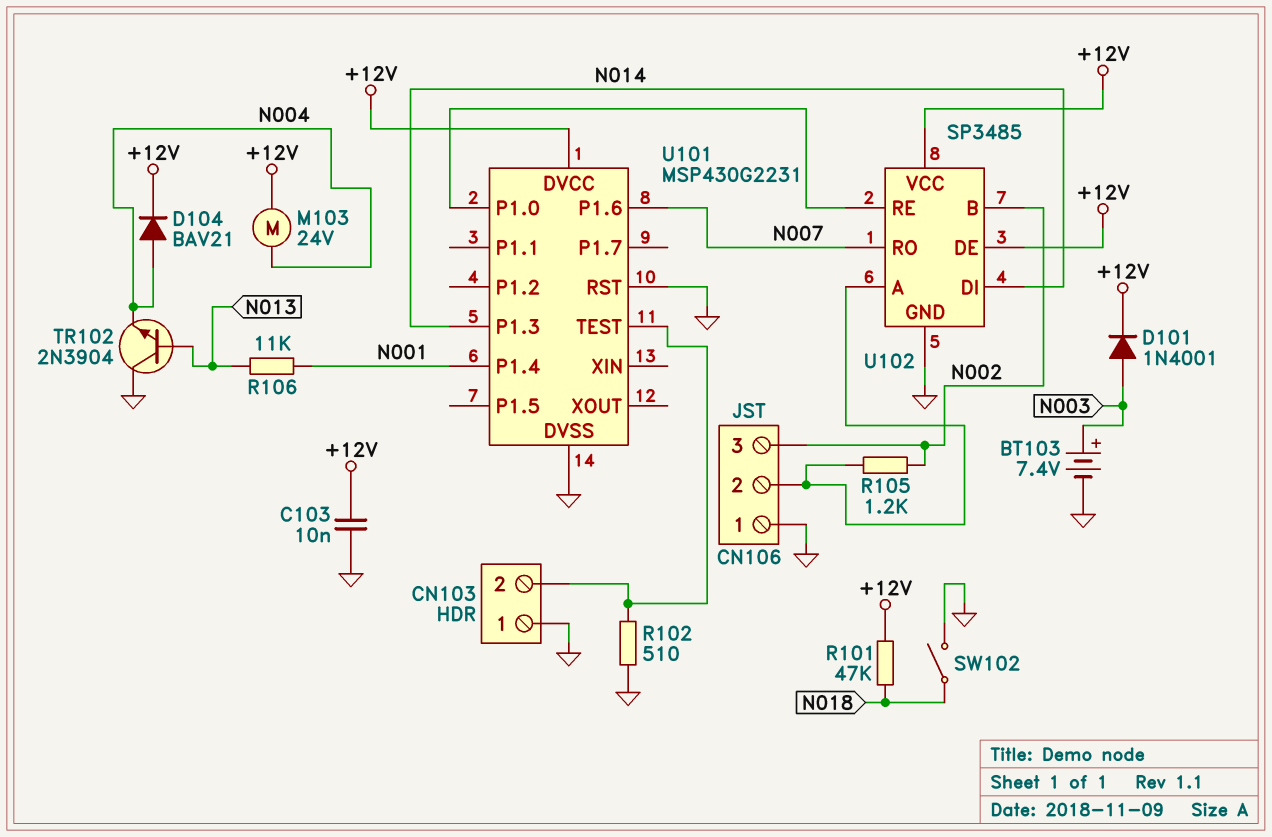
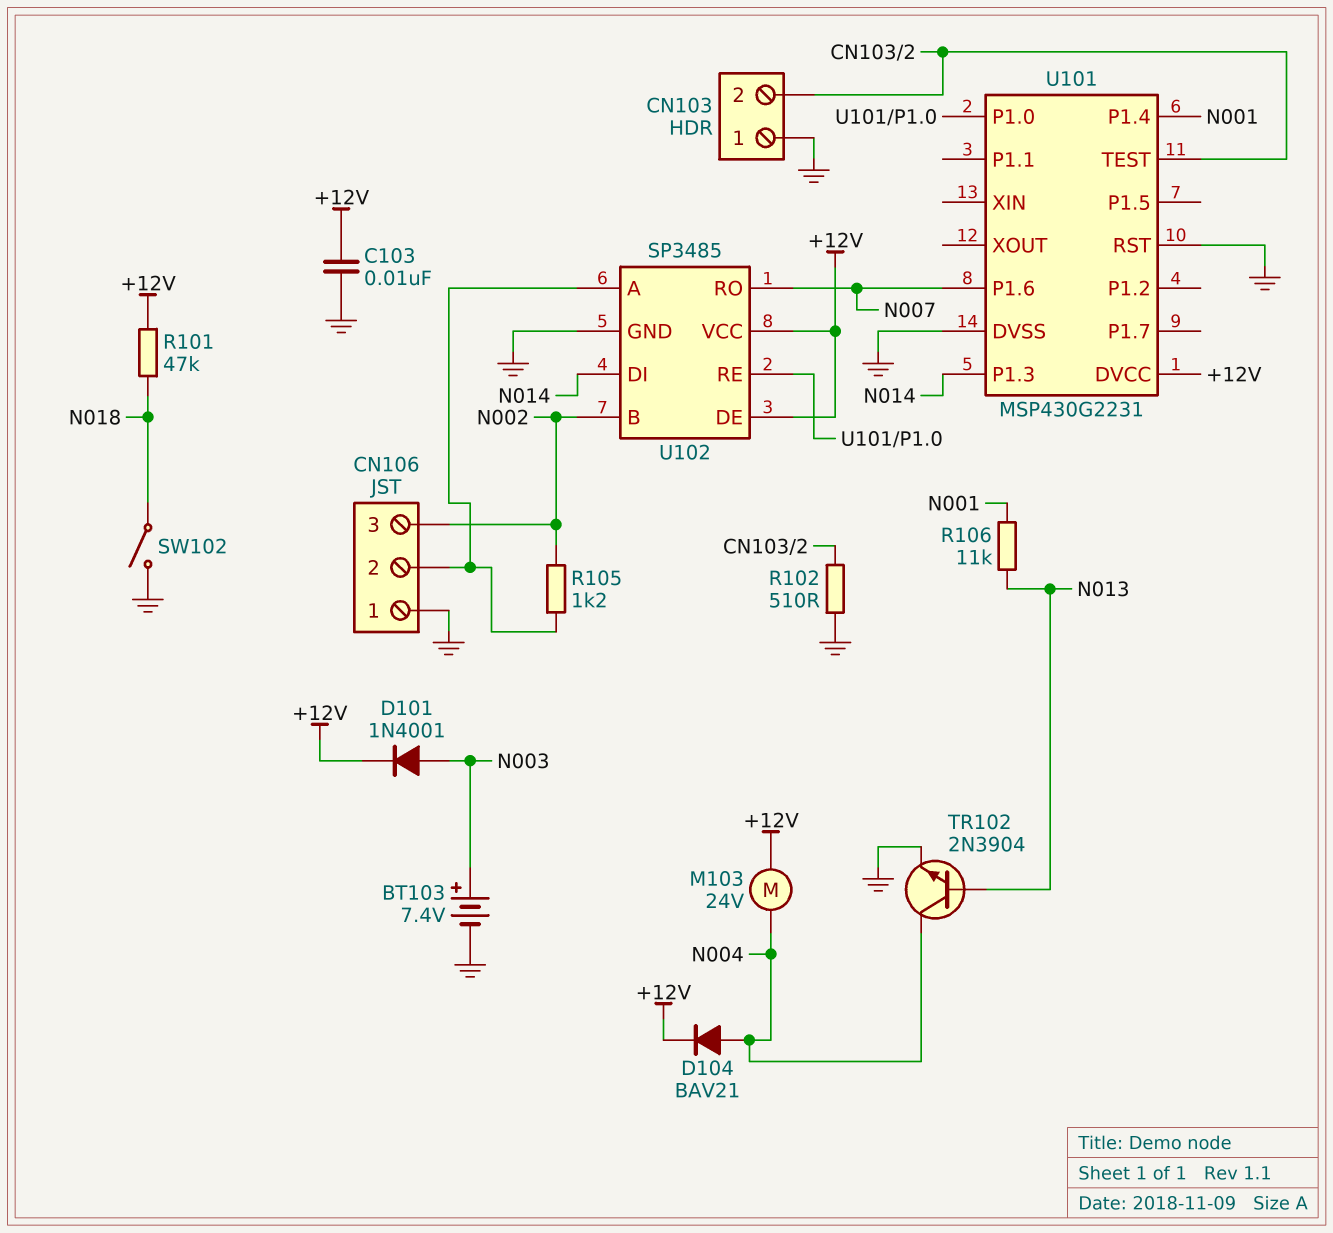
TR102: NPN 2N3904 (B N013, C GND, E N004) -> NPN 2N3904 (B N013, C N004, E GND)

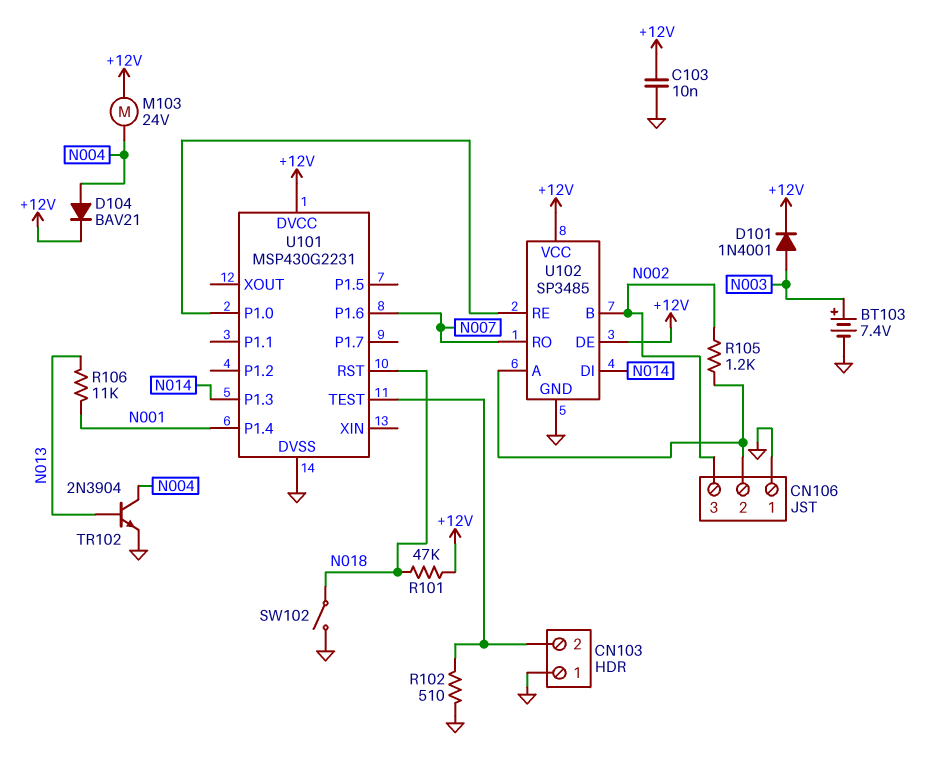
U101 pin RST: GND -> N018

